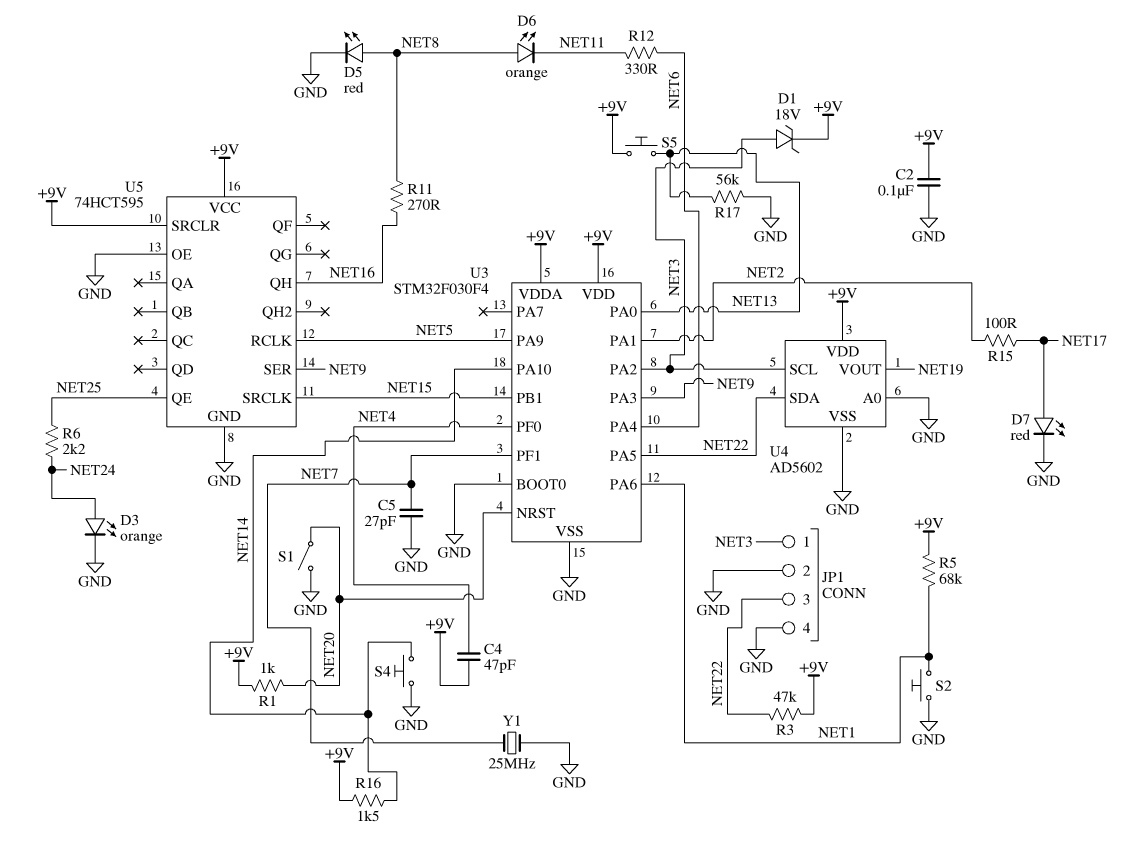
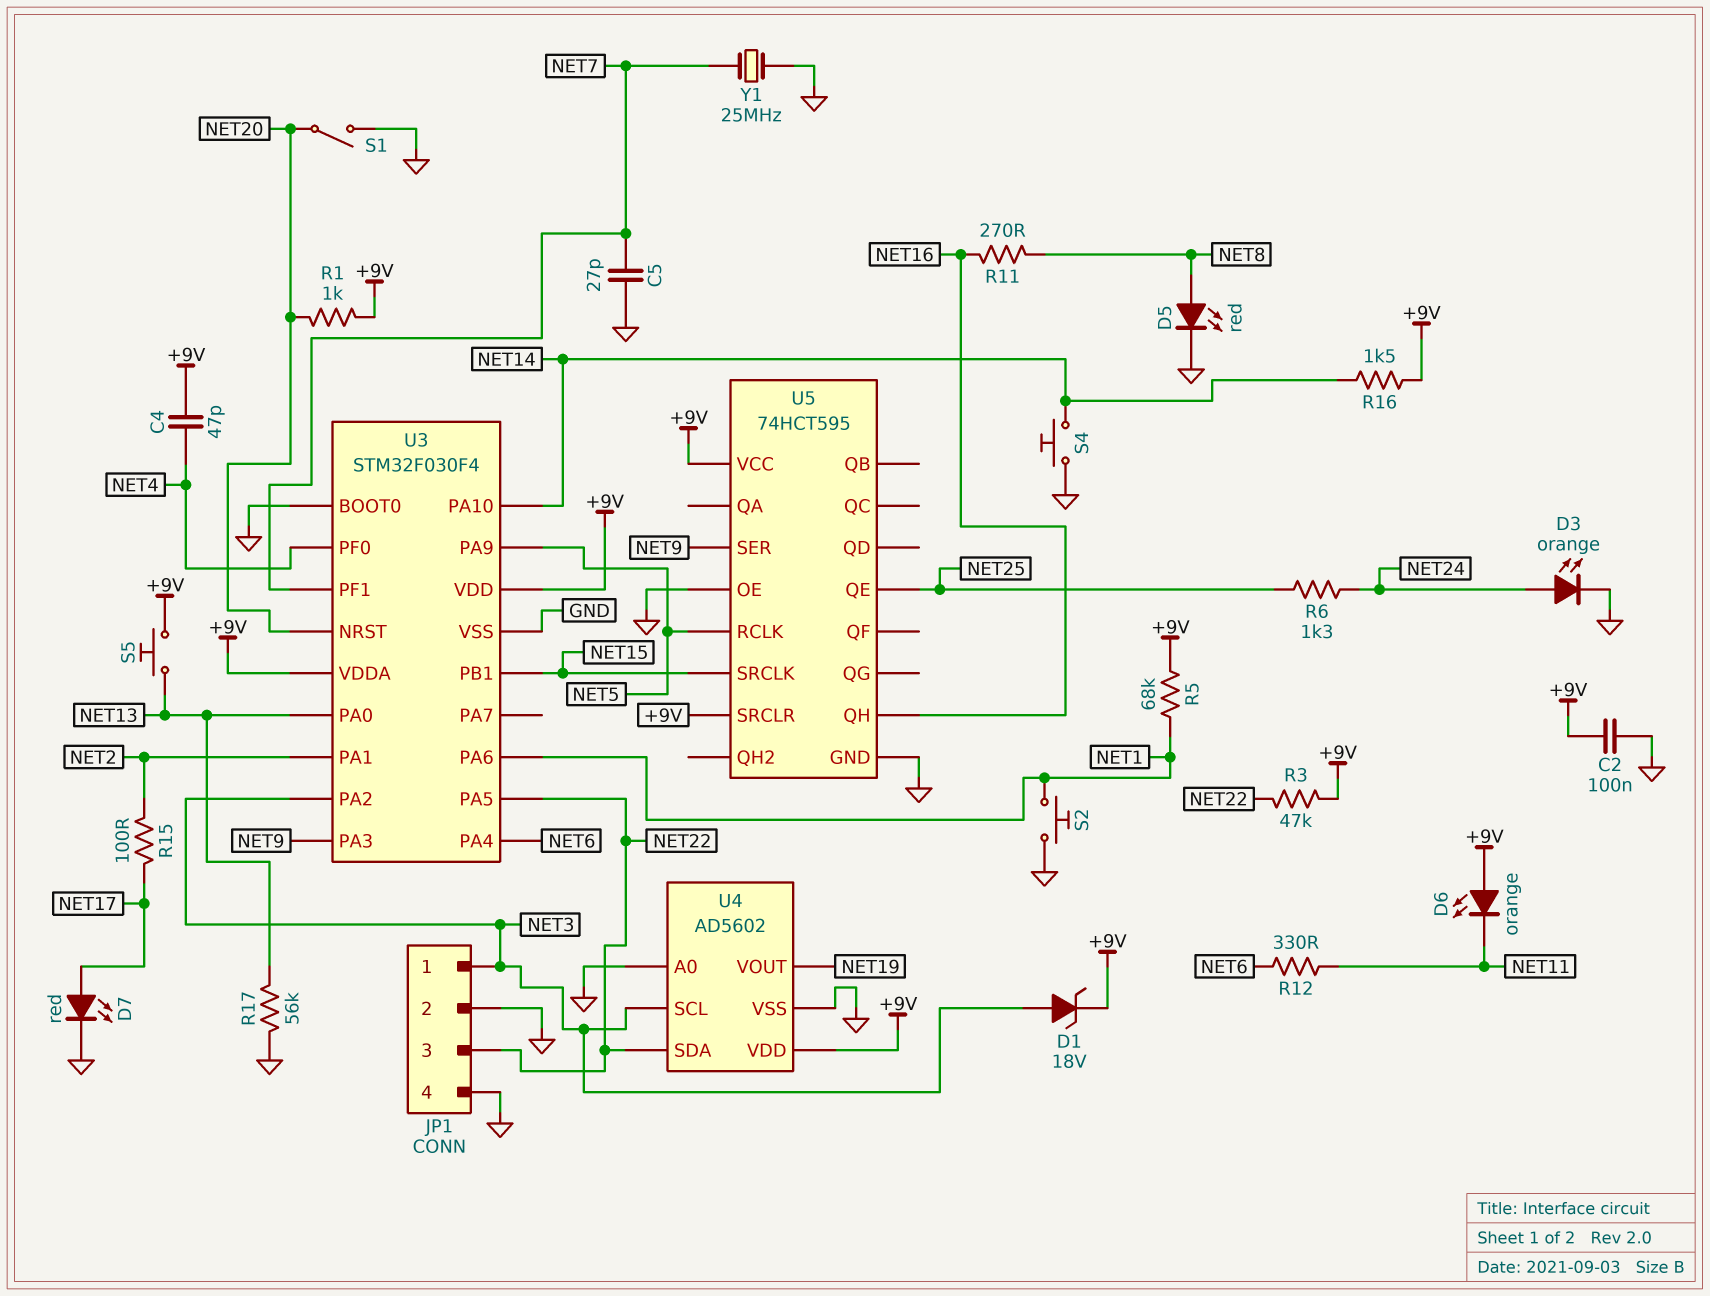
D6: LED orange (A NET8, K NET11) -> LED orange (A +9V, K NET11)
R6: 2.2k (NET24, NET25) -> 1.3k (NET24, NET25)

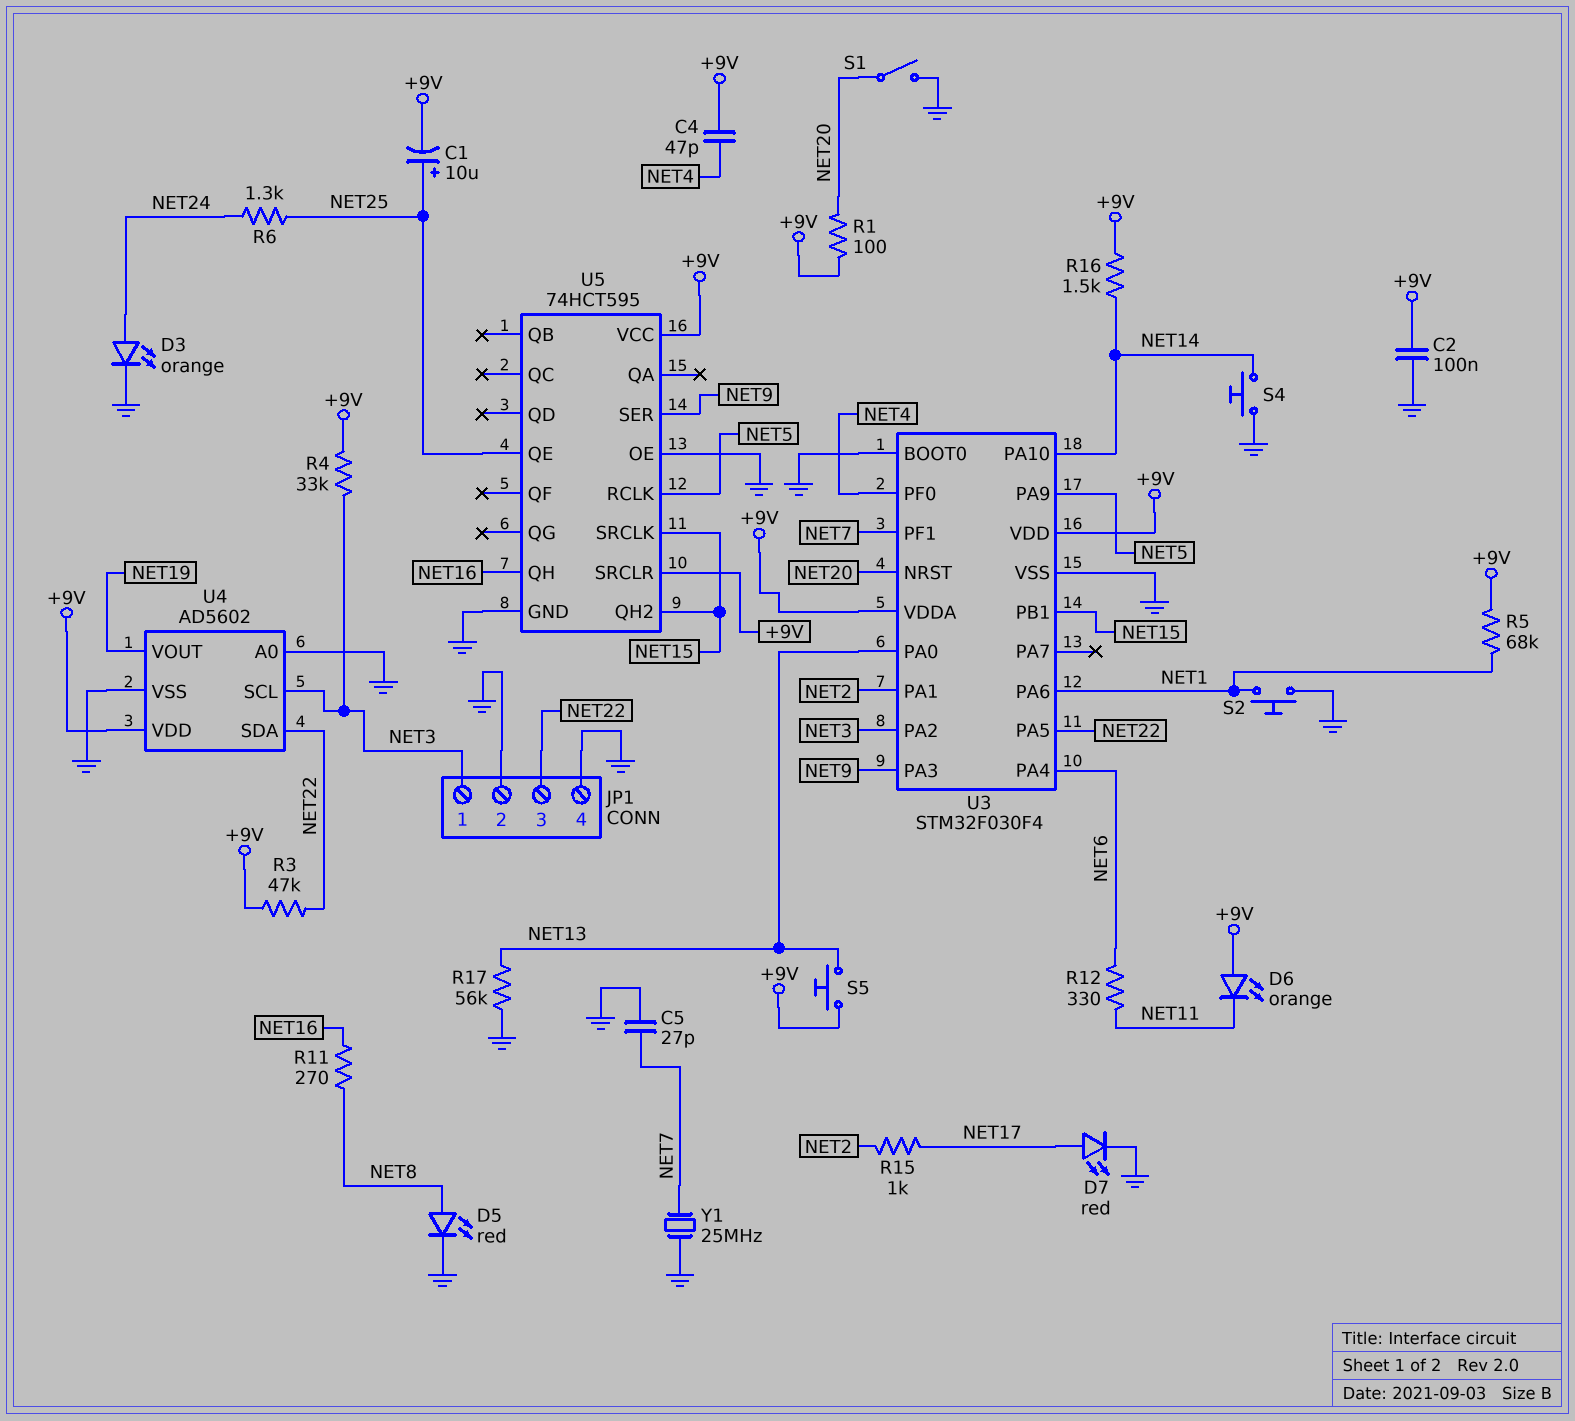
C1: none -> 10uF (plus NET25, minus +9V)
D1: zener 18V (A NET3, K +9V) -> none
R1: 1k (+9V, NET20) -> 100 (+9V, NET20)
R4: none -> 33k (+9V, NET3)
R15: 100 (NET2, NET17) -> 1k (NET2, NET17)
U5 pin QH2: none -> NET15

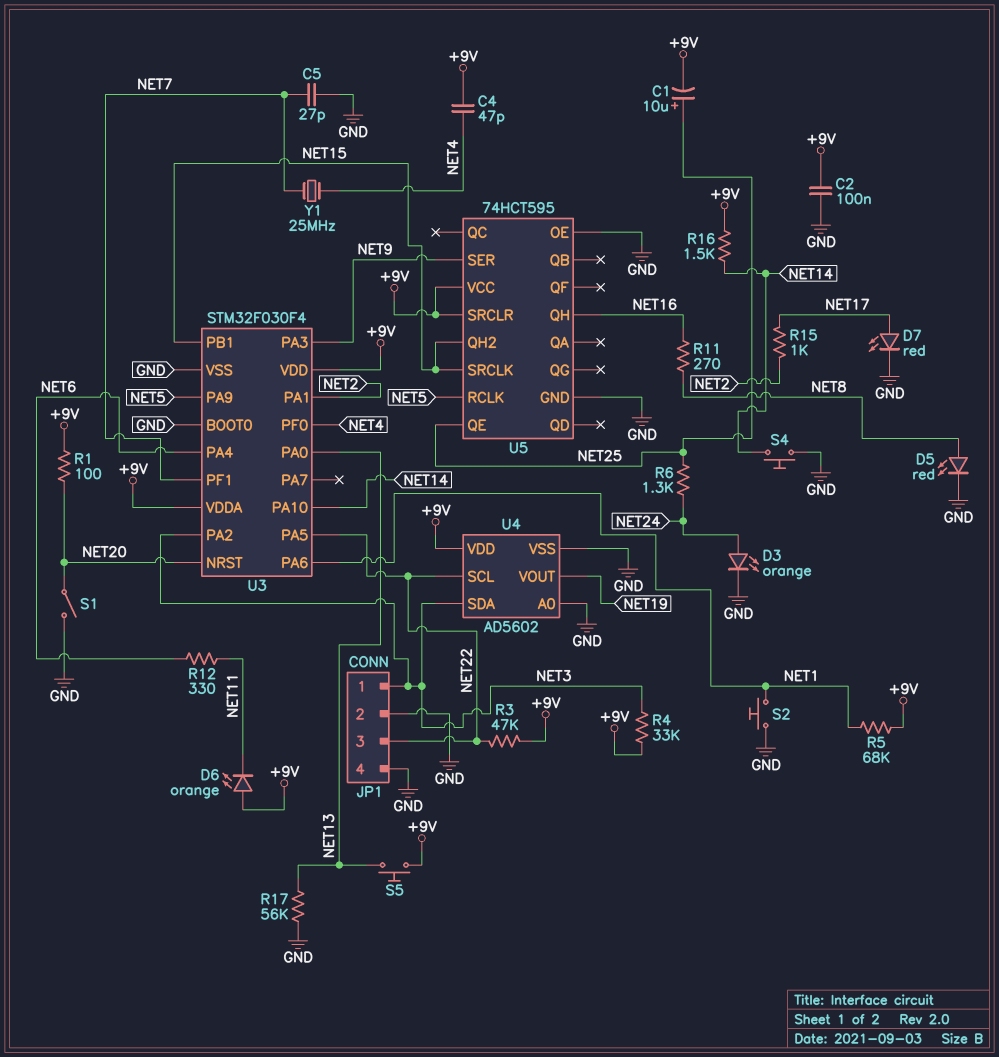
U4 pin SCL: NET3 -> NET22
U4 pin SDA: NET22 -> NET3
Y1: 25MHz (GND, NET7) -> 25MHz (NET4, NET7)

